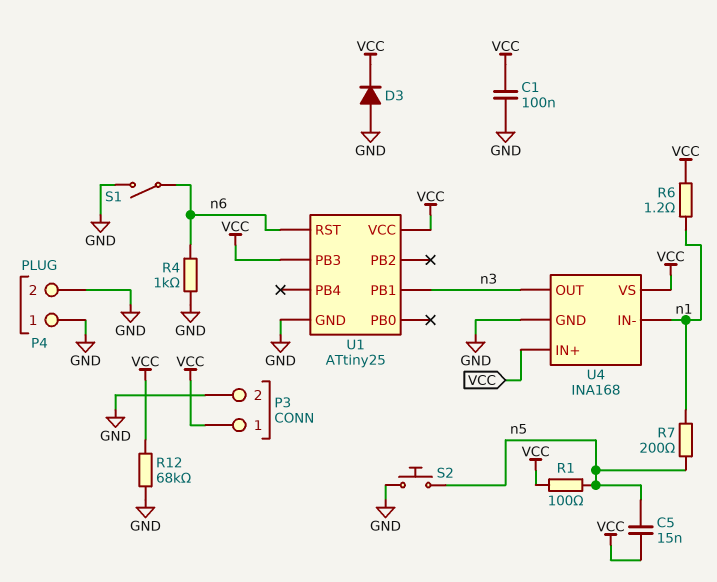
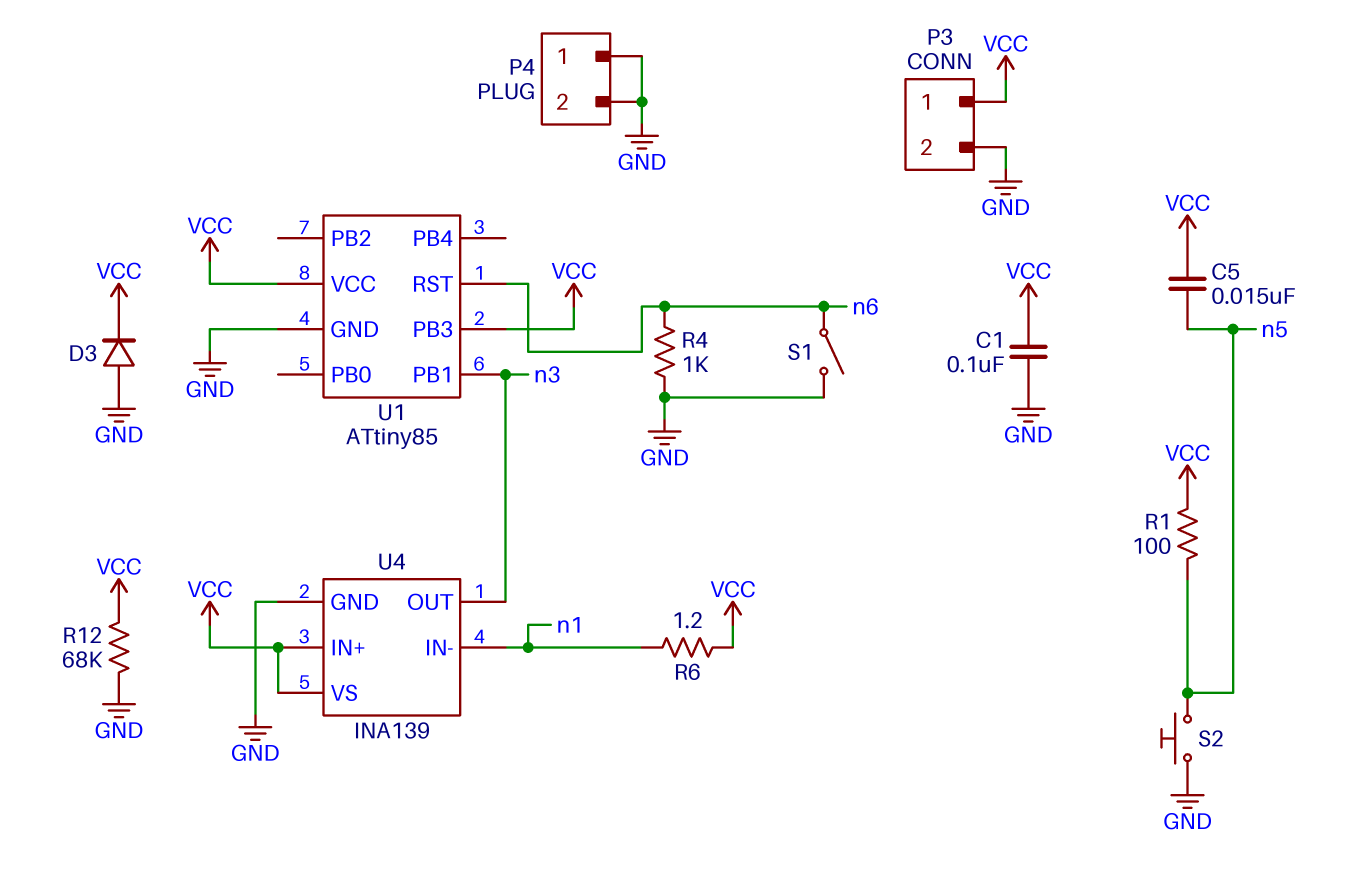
R7: 200 (n1, n5) -> none
U1: ATtiny25 -> ATtiny85
U4: INA168 -> INA139

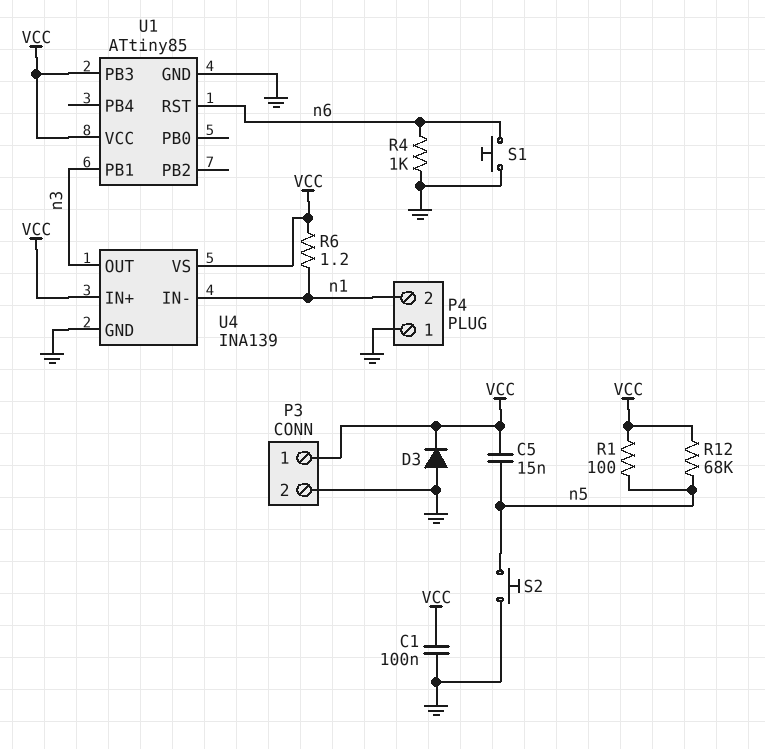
P4 pin 2: GND -> n1
R12: 68k (GND, VCC) -> 68k (VCC, n5)
S1: switch (GND, n6) -> button (GND, n6)

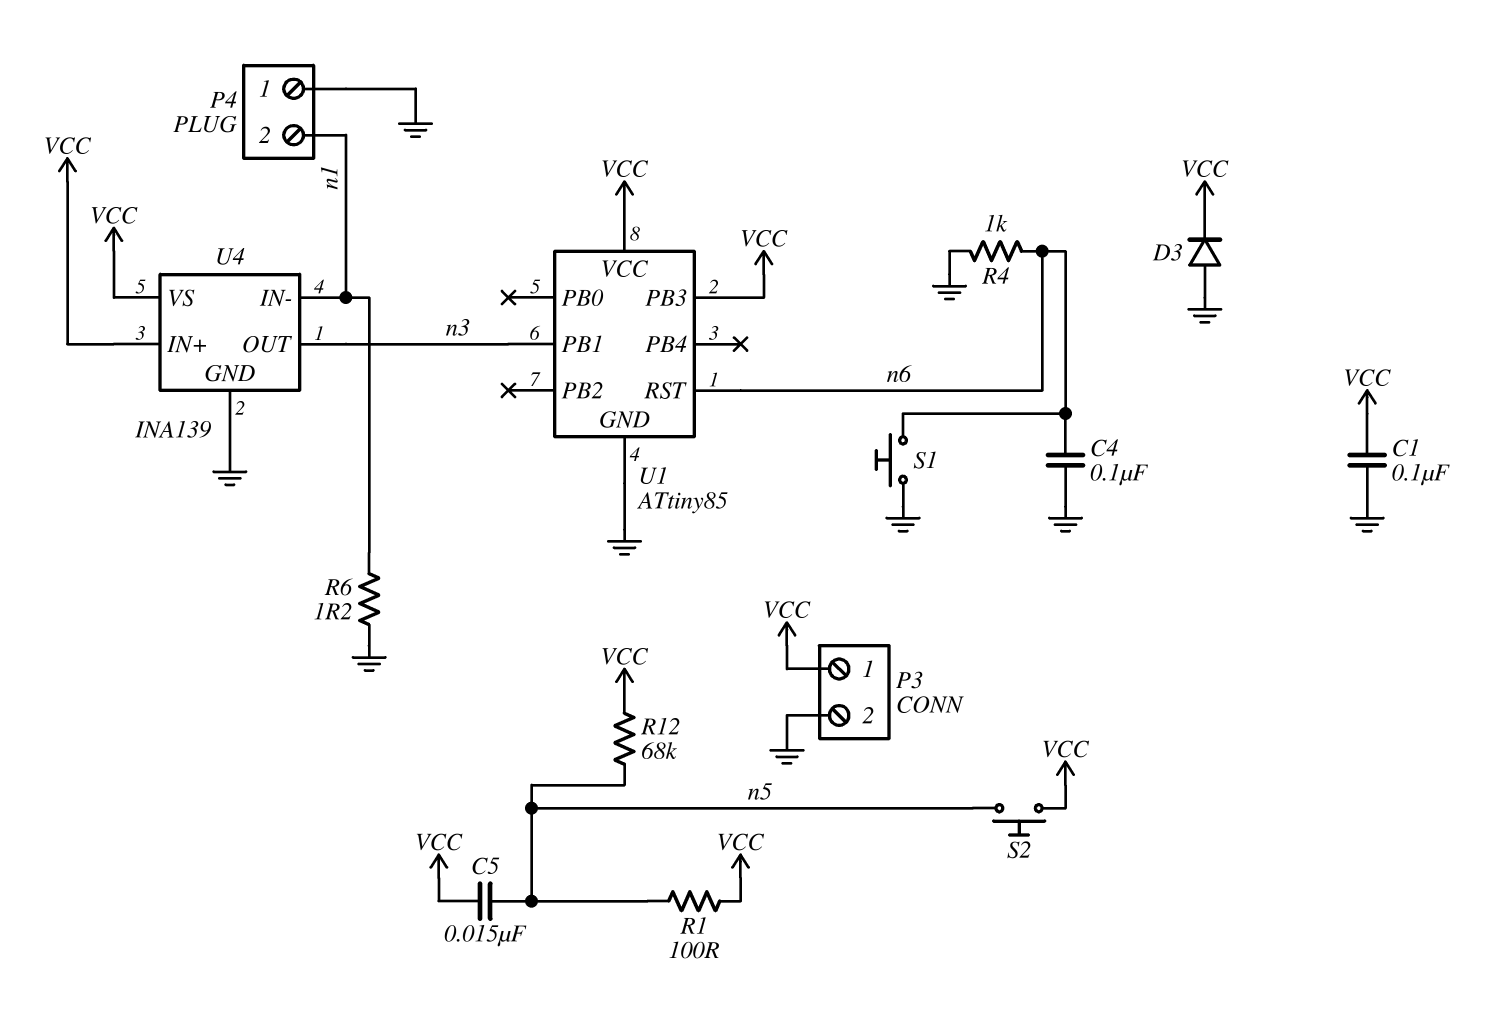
C4: none -> 100nF (GND, n6)
R6: 1.2 (VCC, n1) -> 1.2 (GND, n1)
S2: button (GND, n5) -> button (VCC, n5)

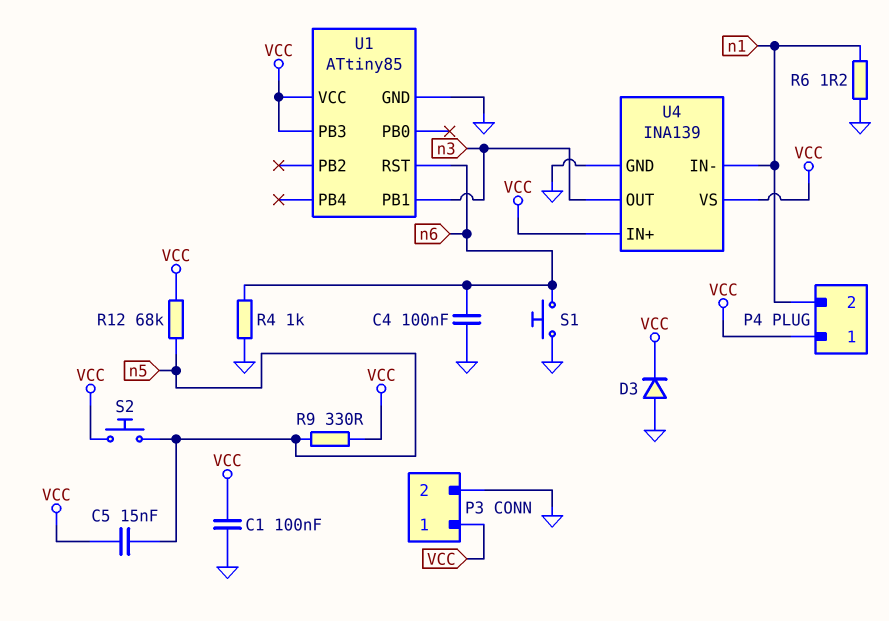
P4 pin 1: GND -> VCC
R1: 100 (VCC, n5) -> none
R9: none -> 330 (VCC, n5)

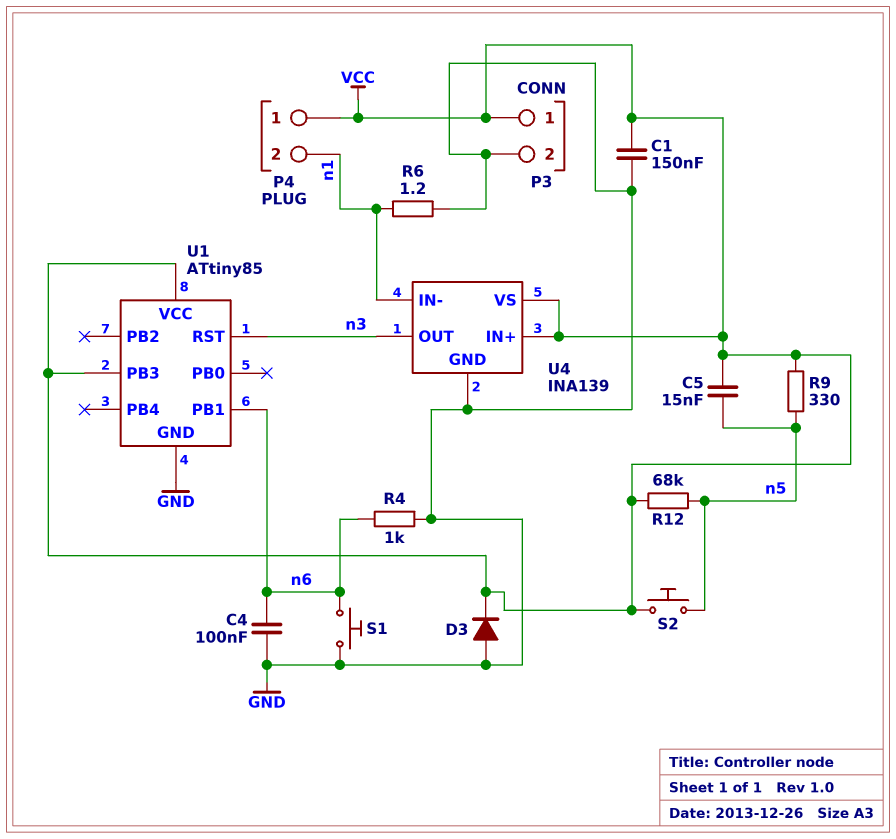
C1: 100nF (GND, VCC) -> 150nF (GND, VCC)
U1 pin PB1: n3 -> n6
U1 pin RST: n6 -> n3

